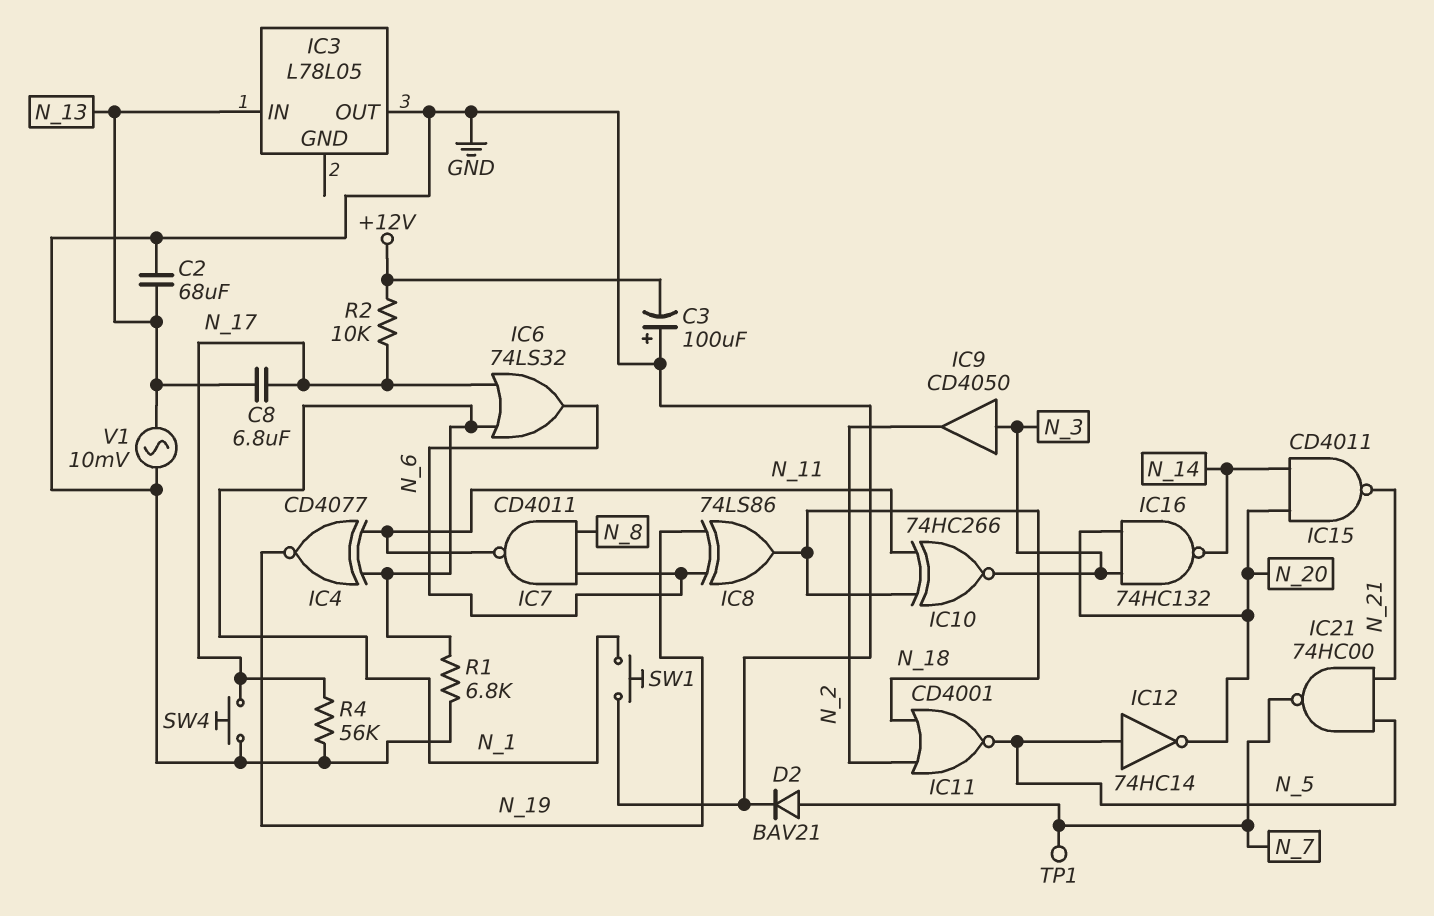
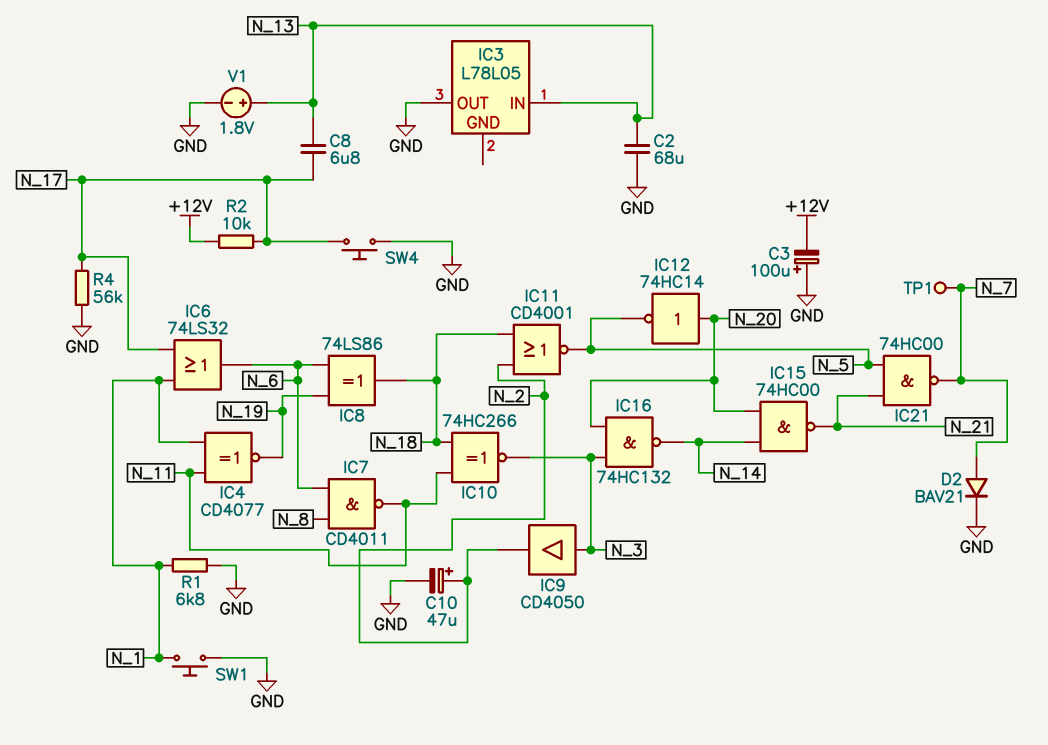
C10: none -> 47uF (plus N_2, minus GND)
IC12: NOT 74HC14 (in N_5, out N_20) -> NOT 74HC14 (in N_20, out N_5)
IC15: NAND CD4011 (in N_14, in N_20, out N_21) -> NAND 74HC00 (in N_14, in N_20, out N_21)
V1: AC 10mV (GND, N_13) -> 1.8V (plus N_13, minus GND)

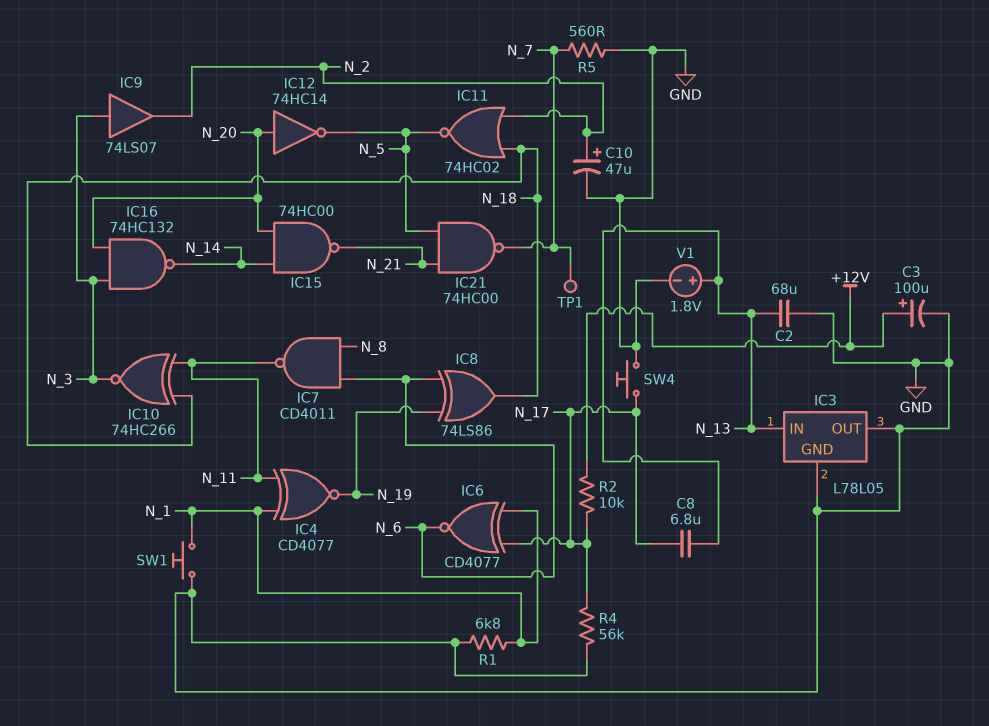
C3: 100uF (plus GND, minus +12V) -> 100uF (plus +12V, minus GND)
D2: diode BAV21 (A N_7, K GND) -> none
IC3 pin GND: none -> GND
IC6: OR 74LS32 (in N_1, in N_17, out N_6) -> XNOR CD4077 (in N_1, in N_17, out N_6)
IC9: buffer CD4050 (in N_3, out N_2) -> buffer 74LS07 (in N_3, out N_2)
IC11: NOR CD4001 (in N_2, in N_18, out N_5) -> NOR 74HC02 (in N_2, in N_18, out N_5)
R5: none -> 560 (GND, N_7)

